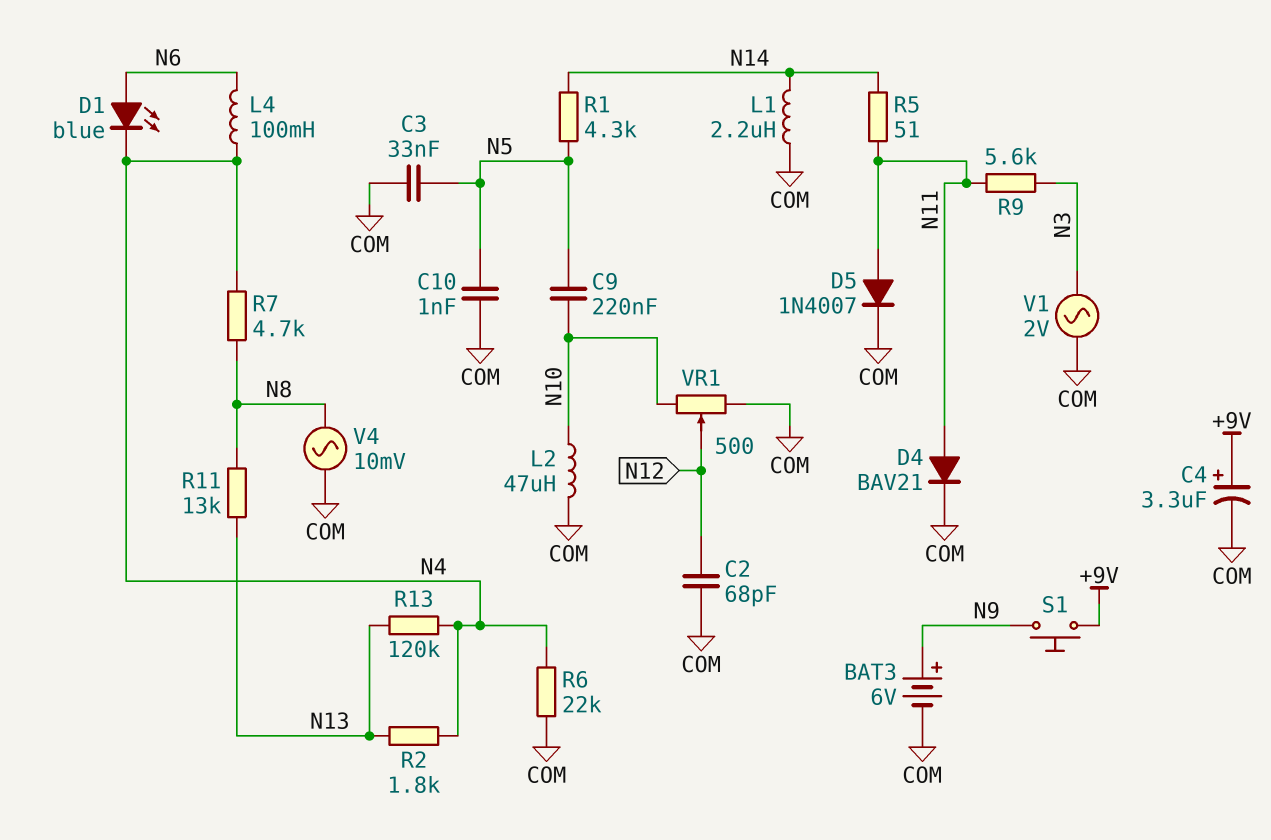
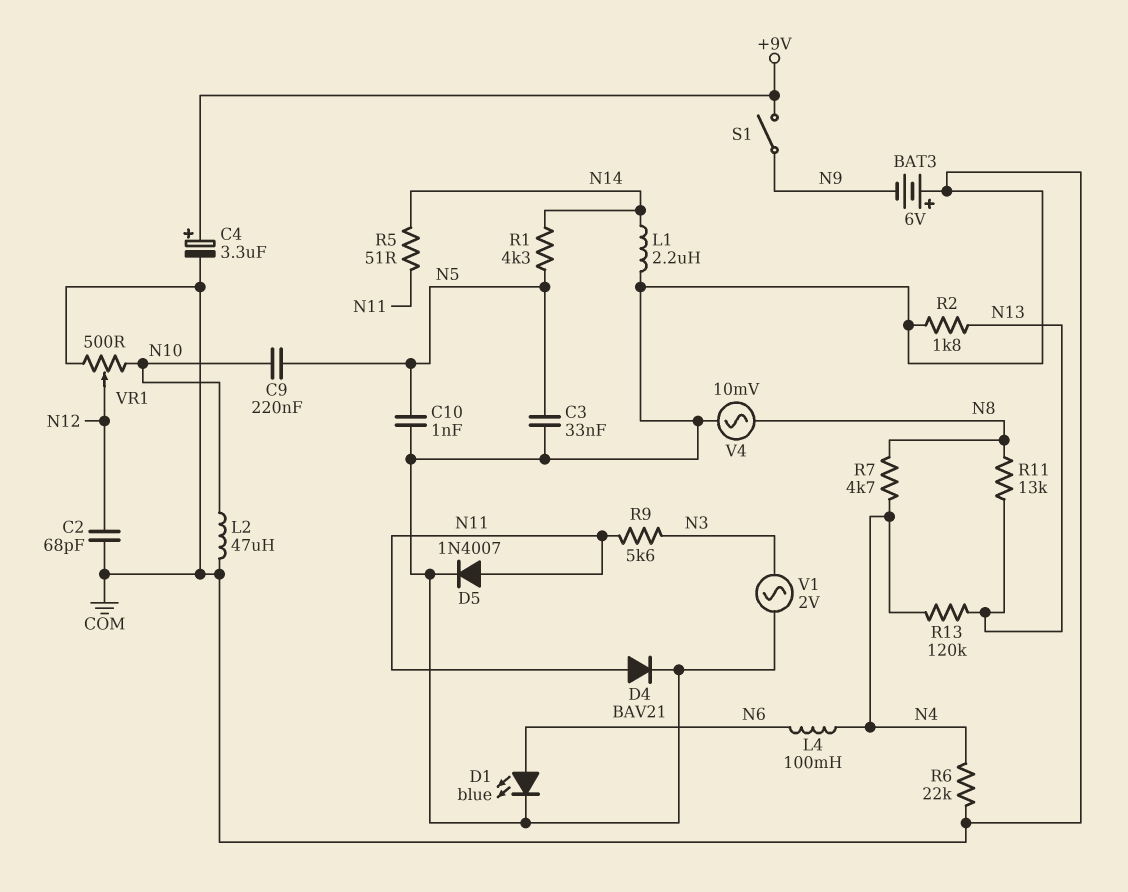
BAT3: 6V (plus N9, minus COM) -> 6V (plus COM, minus N9)
D1: LED blue (A N6, K N4) -> LED blue (A N6, K COM)
R2: 1.8k (N4, N13) -> 1.8k (COM, N13)
S1: button (+9V, N9) -> switch (+9V, N9)

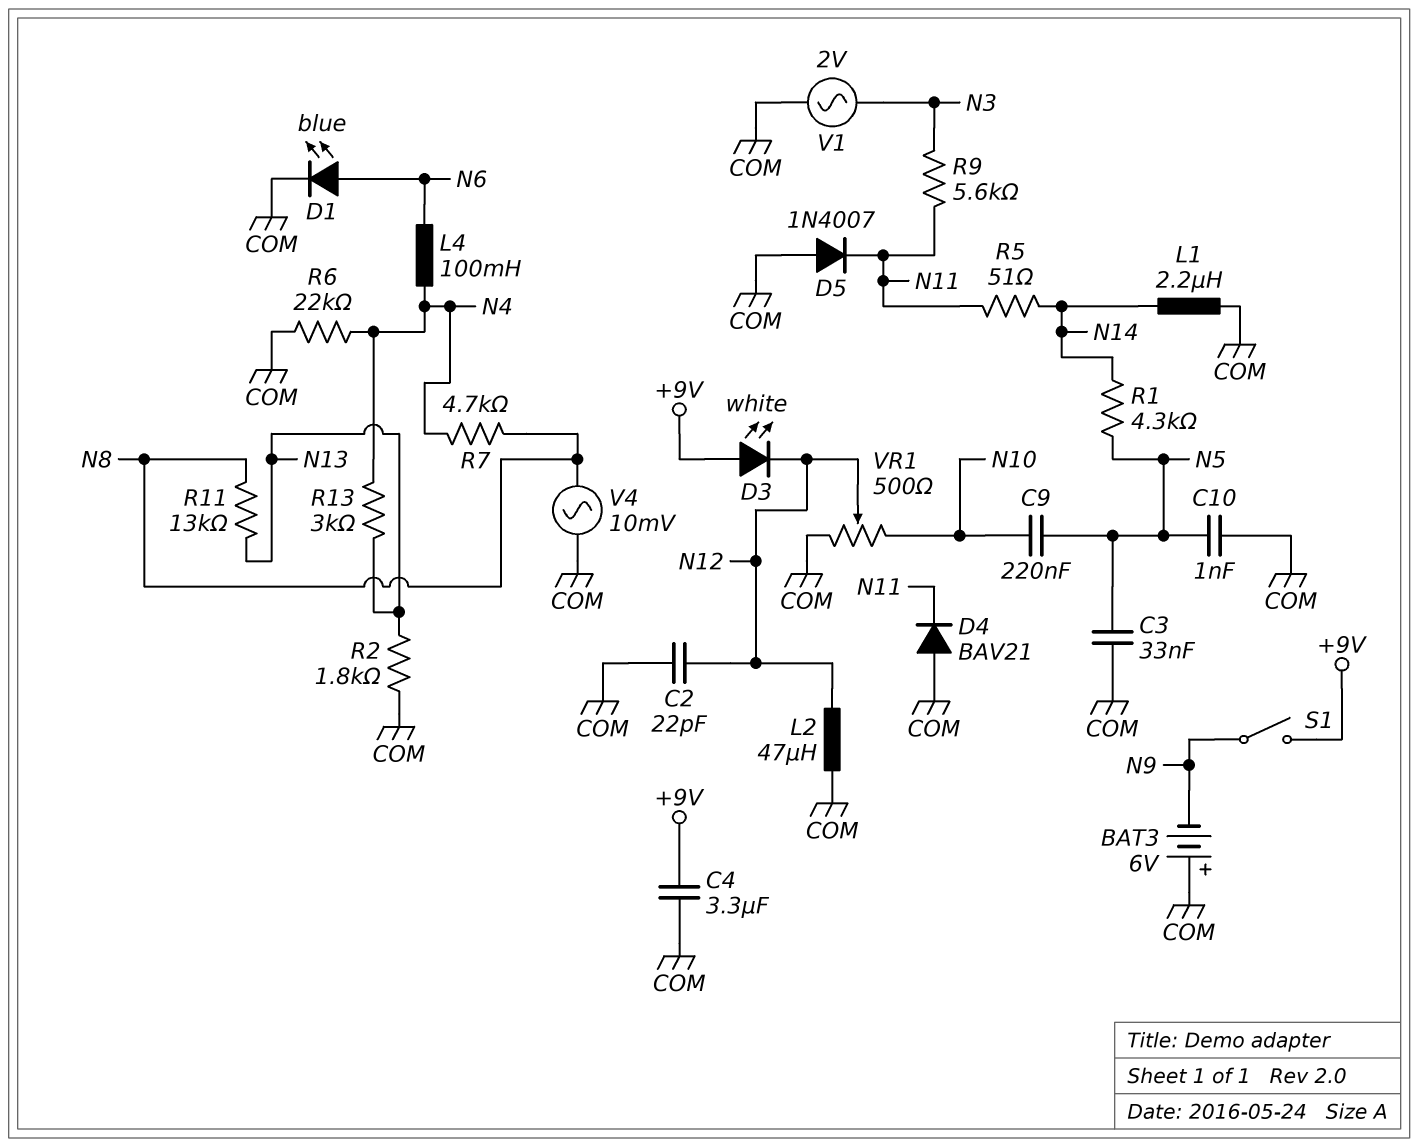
C2: 68pF (COM, N12) -> 22pF (COM, N12)
C4: 3.3uF (plus +9V, minus COM) -> 3.3uF (+9V, COM)
D3: none -> LED white (A +9V, K N12)
D4: diode BAV21 (A N11, K COM) -> diode BAV21 (A COM, K N11)
D5: diode 1N4007 (A N11, K COM) -> diode 1N4007 (A COM, K N11)
L2: 47uH (COM, N10) -> 47uH (COM, N12)
R13: 120k (N4, N13) -> 3k (N4, N13)

